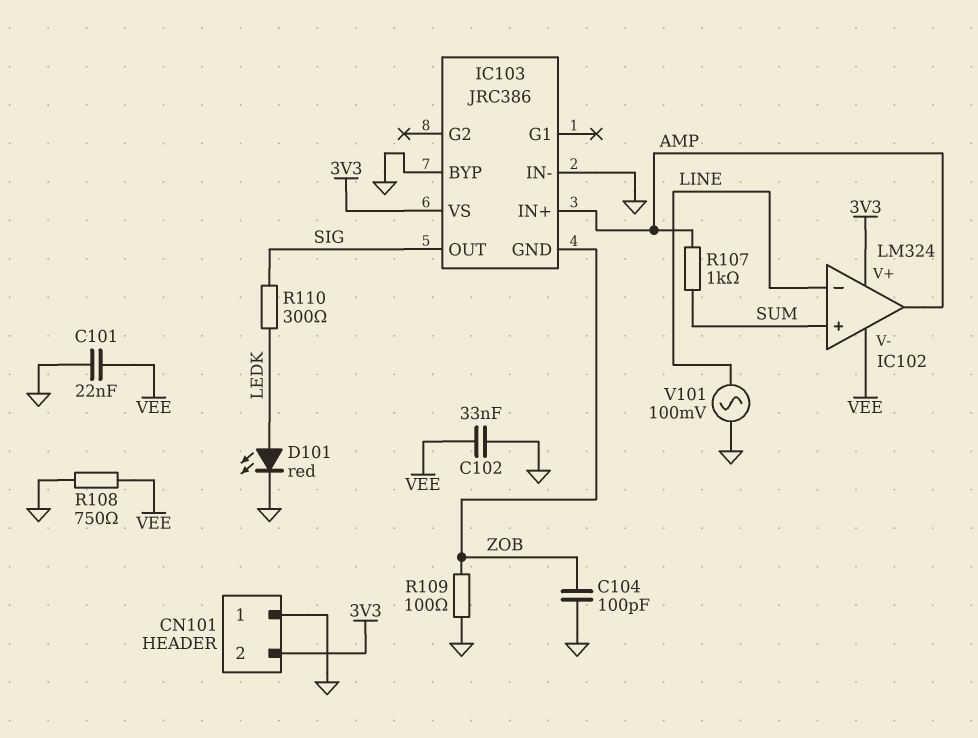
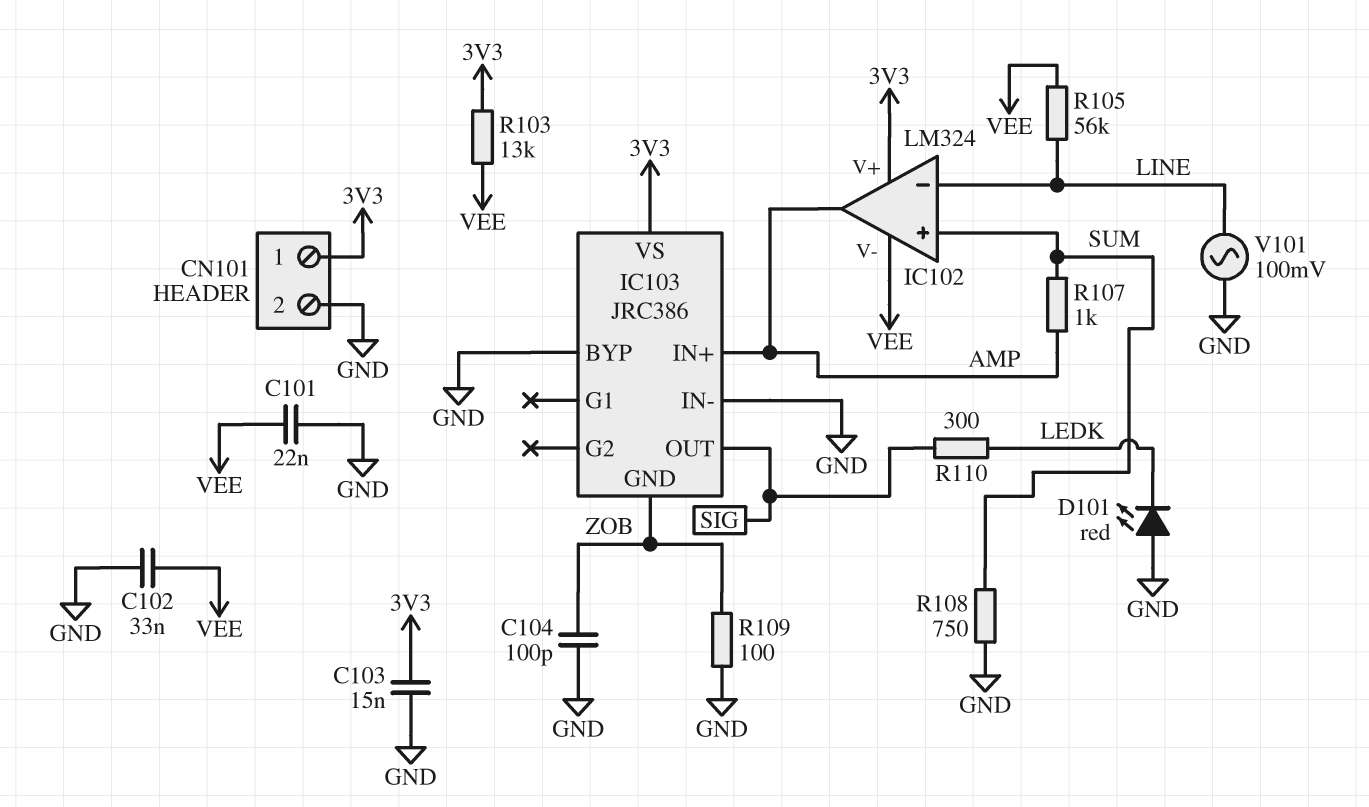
C103: none -> 15nF (3V3, GND)
CN101 pin 1: GND -> 3V3
CN101 pin 2: 3V3 -> GND
D101: LED red (A LEDK, K GND) -> LED red (A GND, K LEDK)
R103: none -> 13k (3V3, VEE)
R105: none -> 56k (LINE, VEE)
R108: 750 (GND, VEE) -> 750 (GND, SUM)

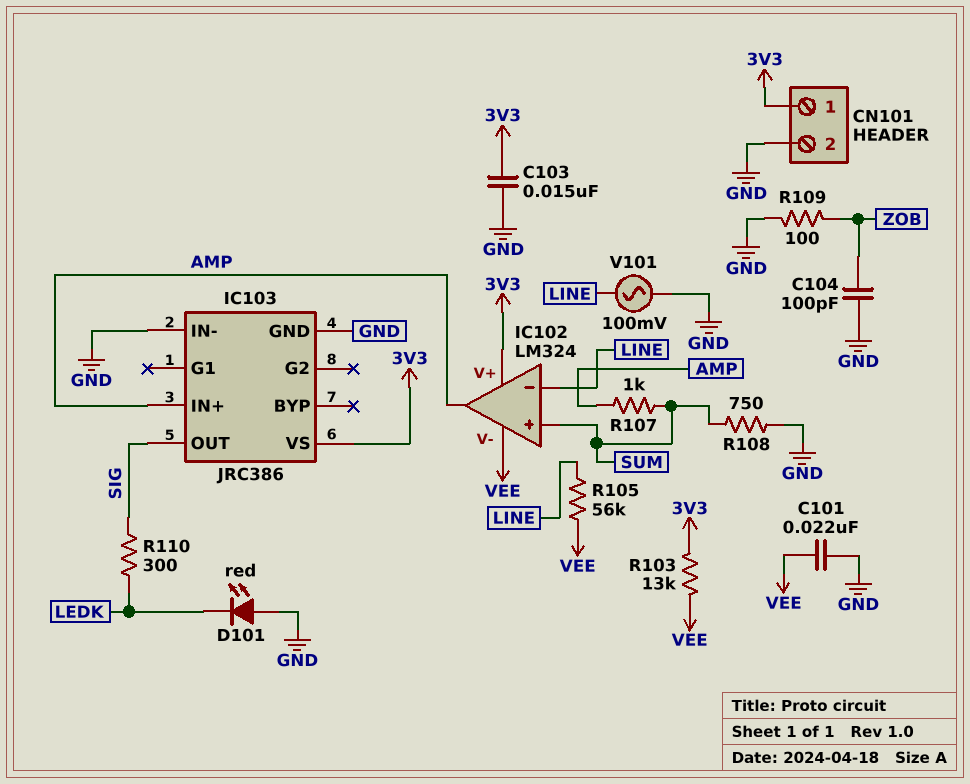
C102: 33nF (GND, VEE) -> none
IC103 pin BYP: GND -> none
IC103 pin GND: ZOB -> GND

